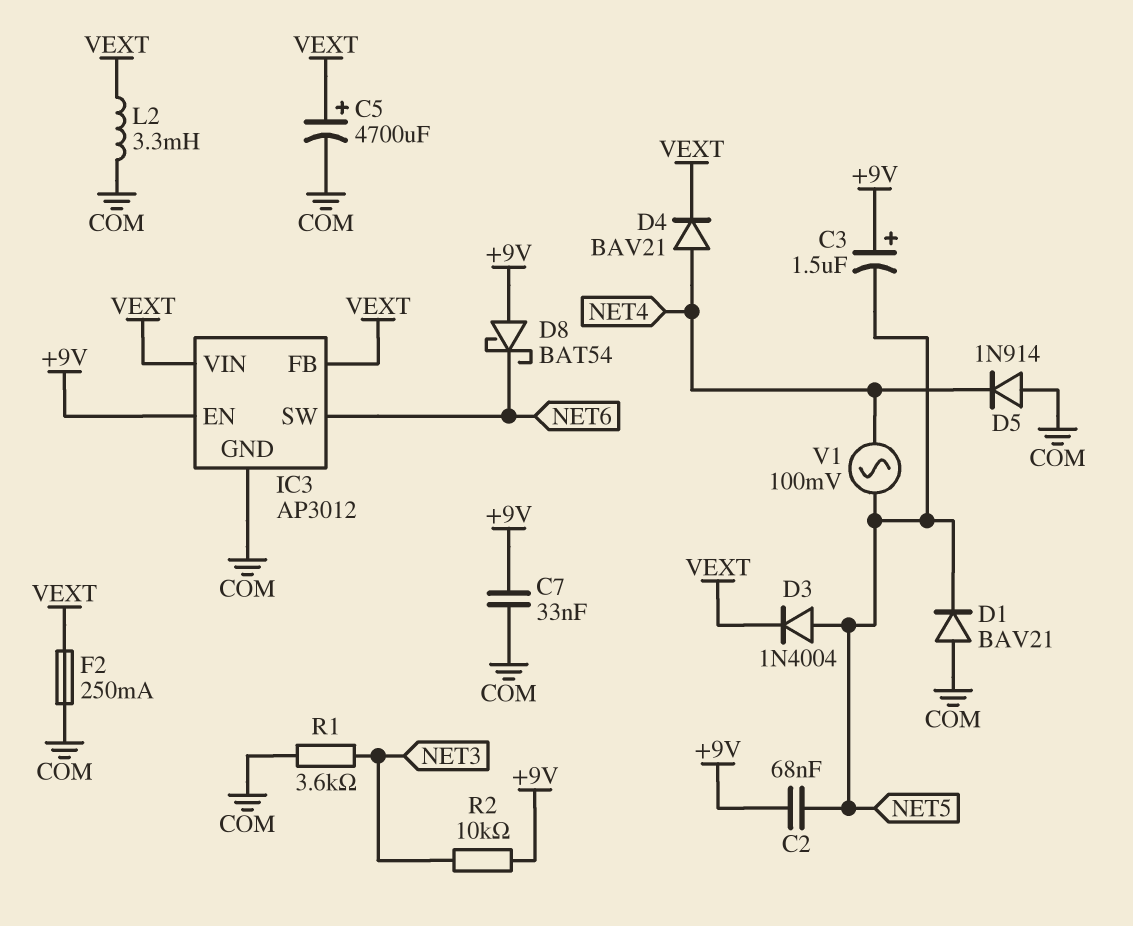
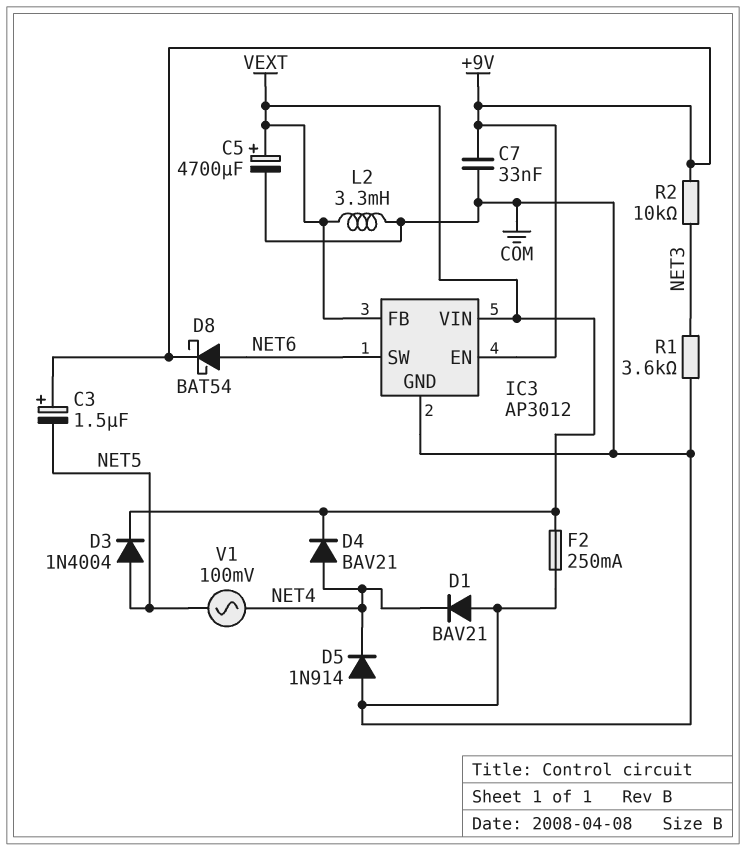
C2: 68nF (+9V, NET5) -> none
D1: diode BAV21 (A COM, K NET5) -> diode BAV21 (A COM, K NET4)
D8: schottky BAT54 (A +9V, K NET6) -> schottky BAT54 (A NET6, K +9V)

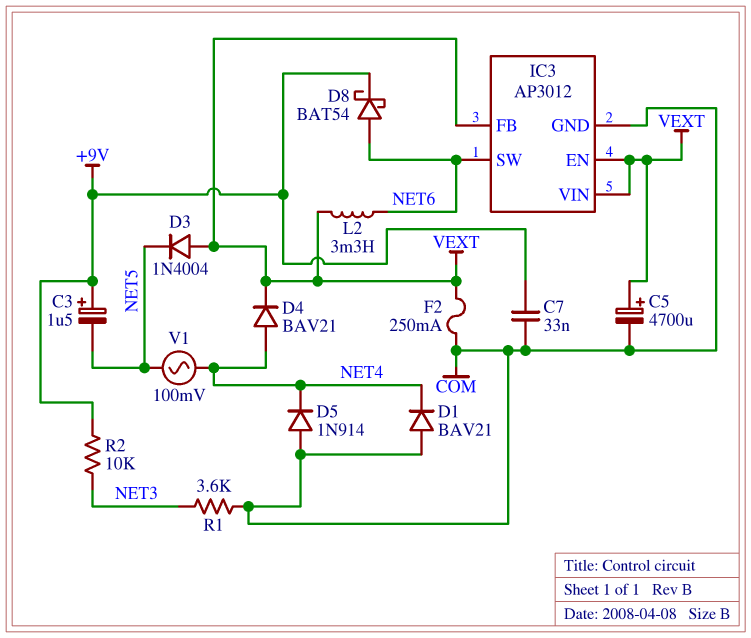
D3: diode 1N4004 (A NET5, K VEXT) -> diode 1N4004 (A VEXT, K NET5)
IC3 pin EN: +9V -> VEXT
L2: 3.3mH (COM, VEXT) -> 3.3mH (NET6, VEXT)

